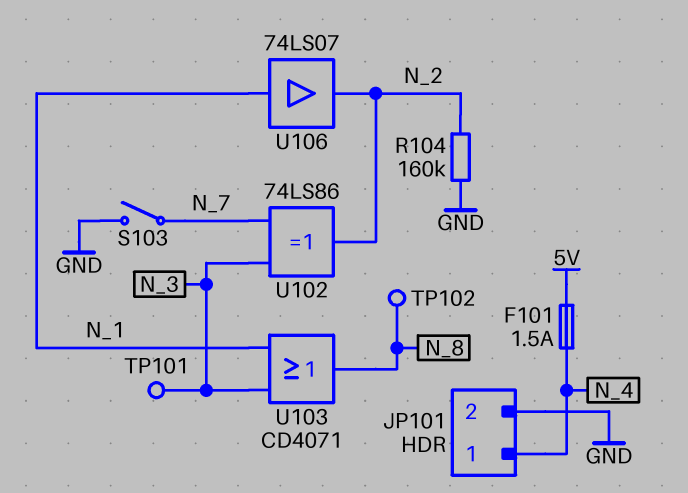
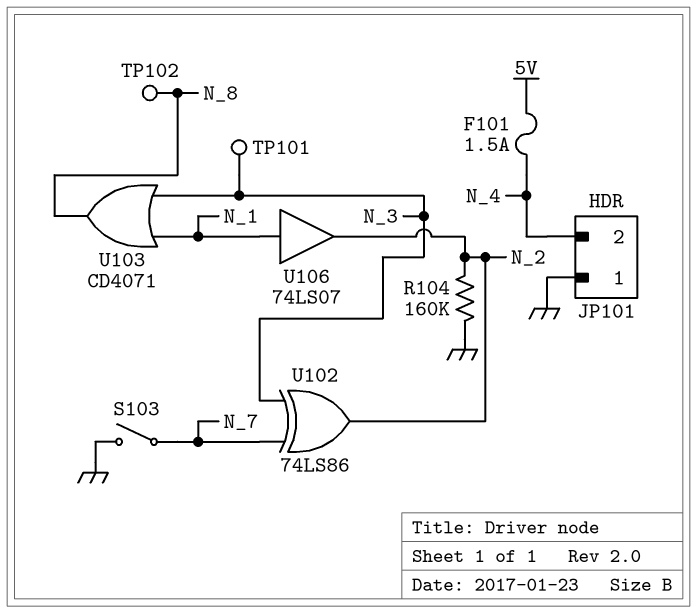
JP101 pin 1: N_4 -> GND
JP101 pin 2: GND -> N_4

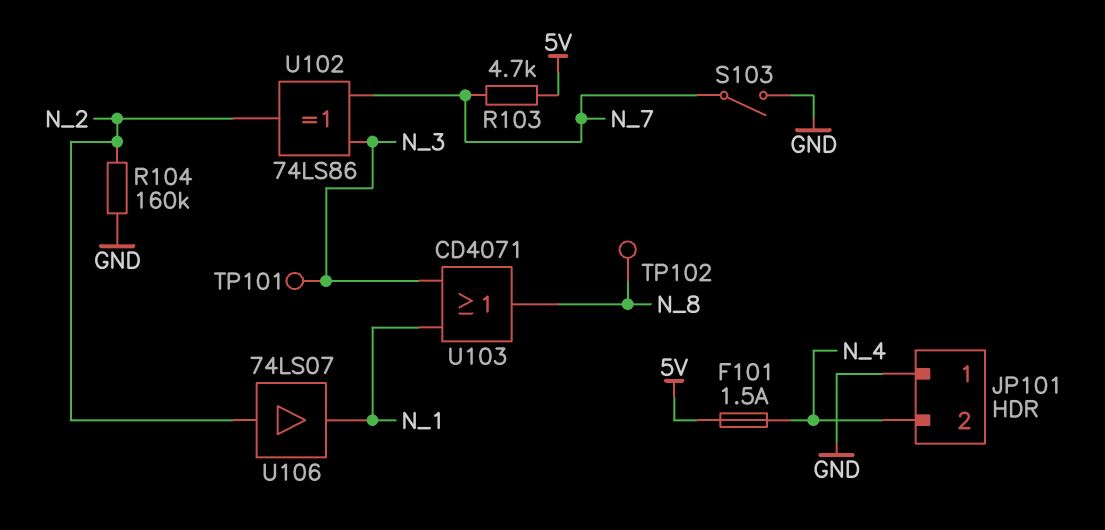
R103: none -> 4.7k (5V, N_7)
U106: buffer 74LS07 (in N_1, out N_2) -> buffer 74LS07 (in N_2, out N_1)

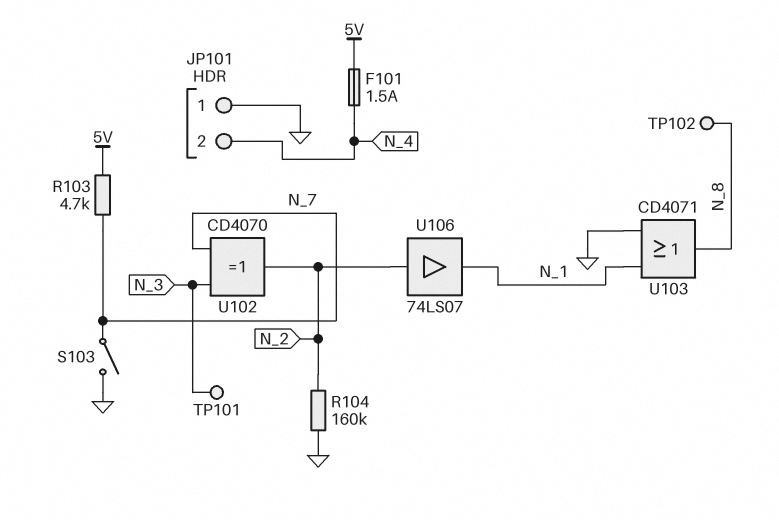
U102: XOR 74LS86 (in N_3, in N_7, out N_2) -> XOR CD4070 (in N_3, in N_7, out N_2)
U103: OR CD4071 (in N_1, in N_3, out N_8) -> OR CD4071 (in GND, in N_1, out N_8)

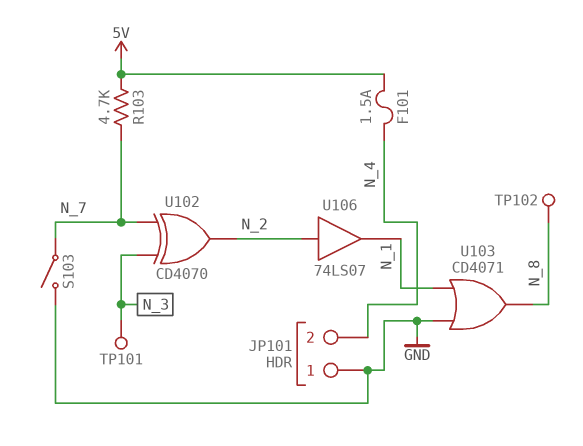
R104: 160k (GND, N_2) -> none

